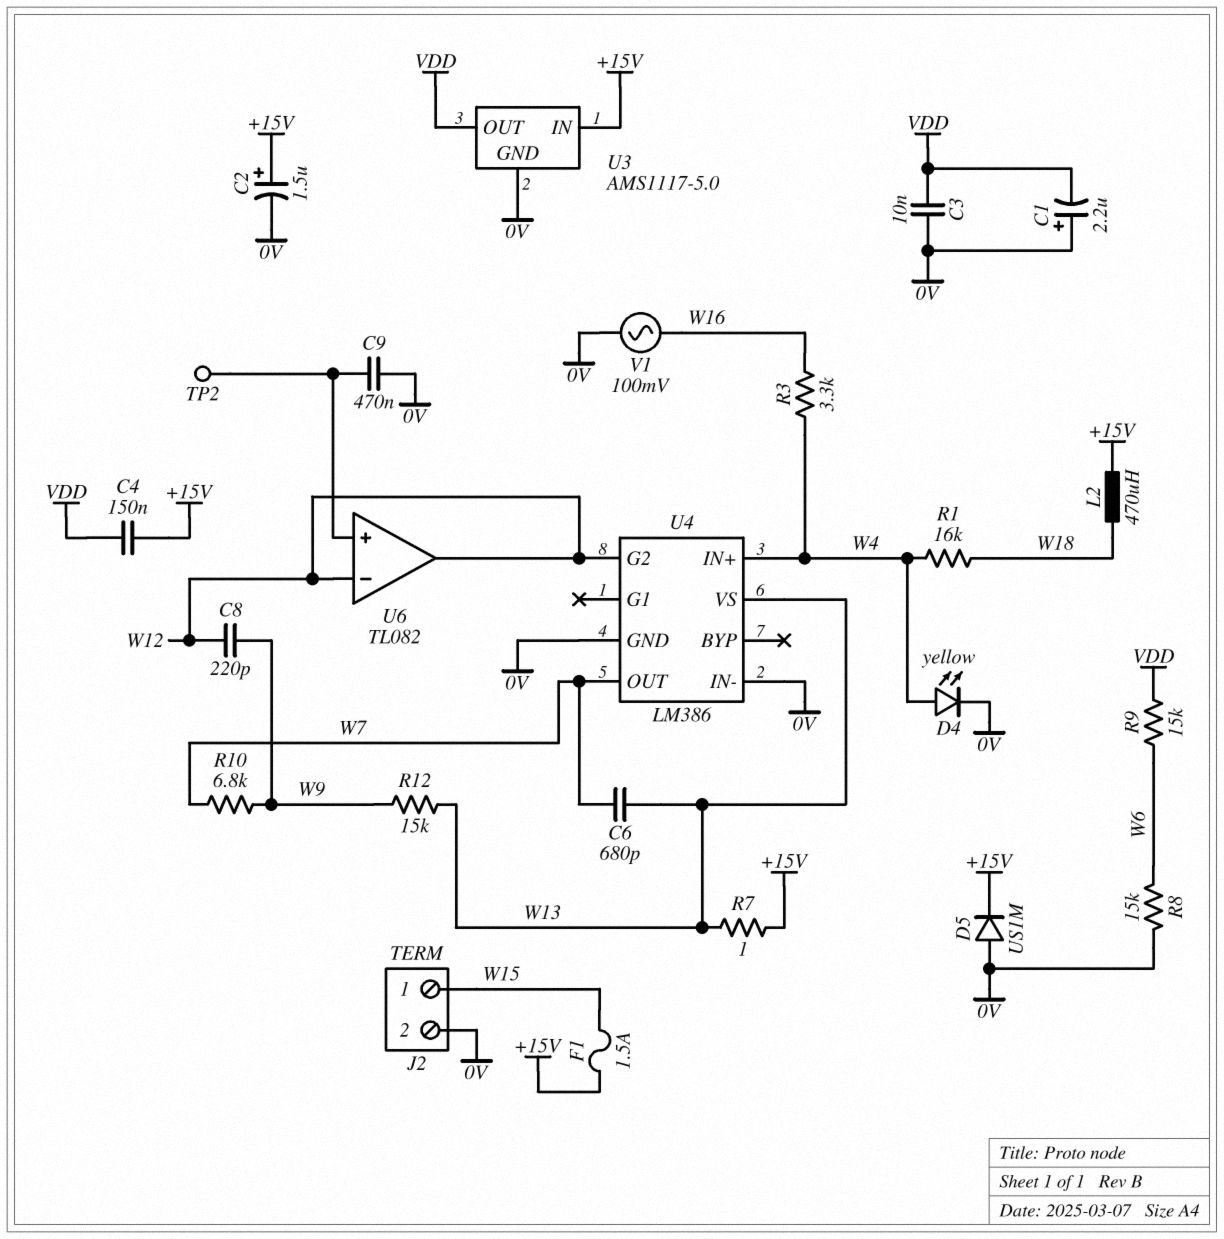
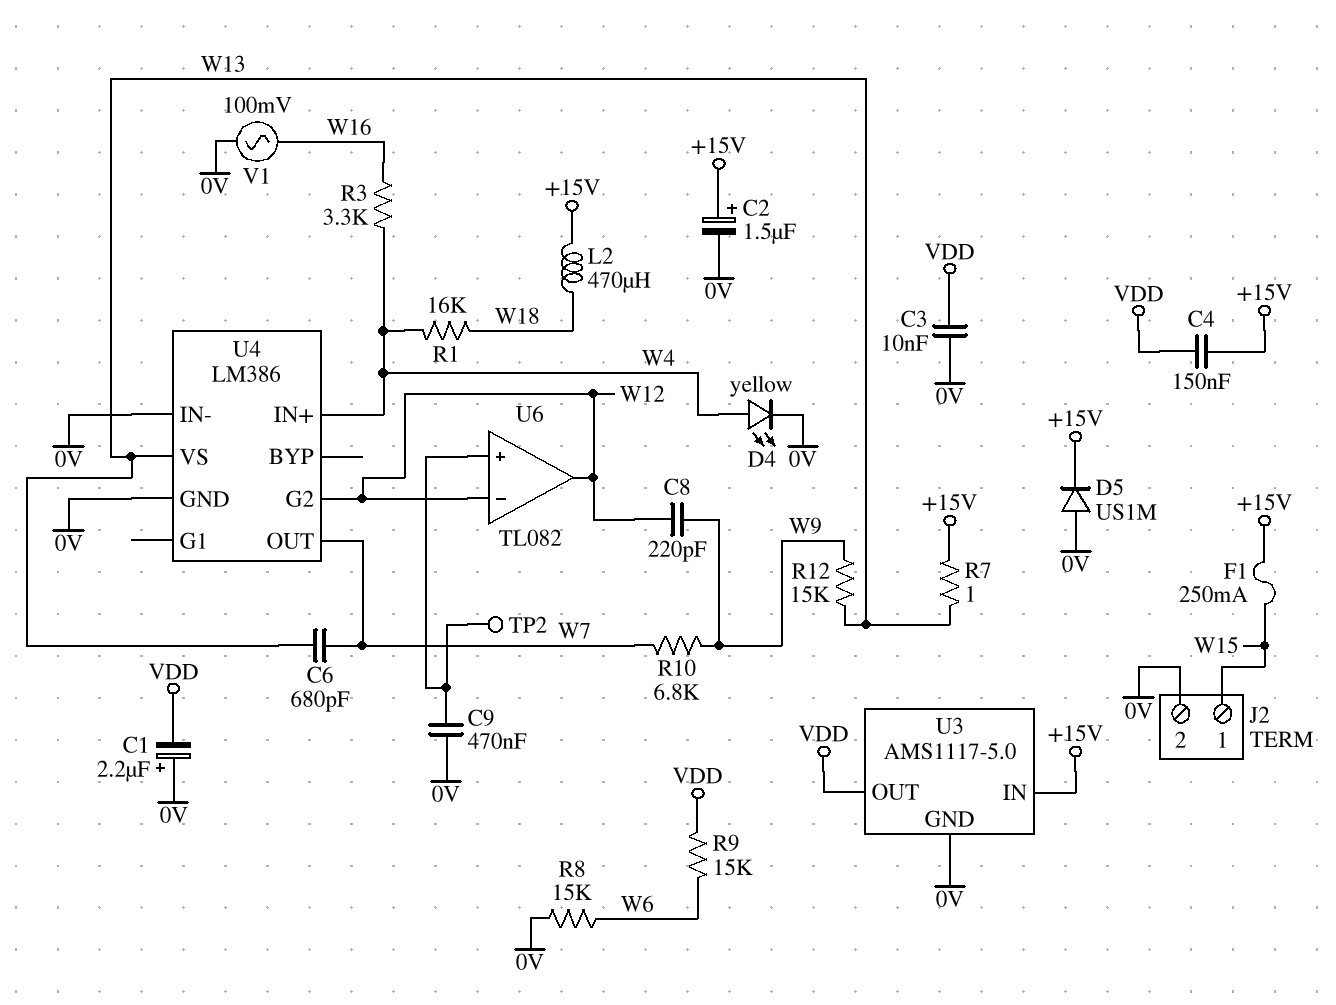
F1: 1.5A (+15V, W15) -> 250mA (+15V, W15)

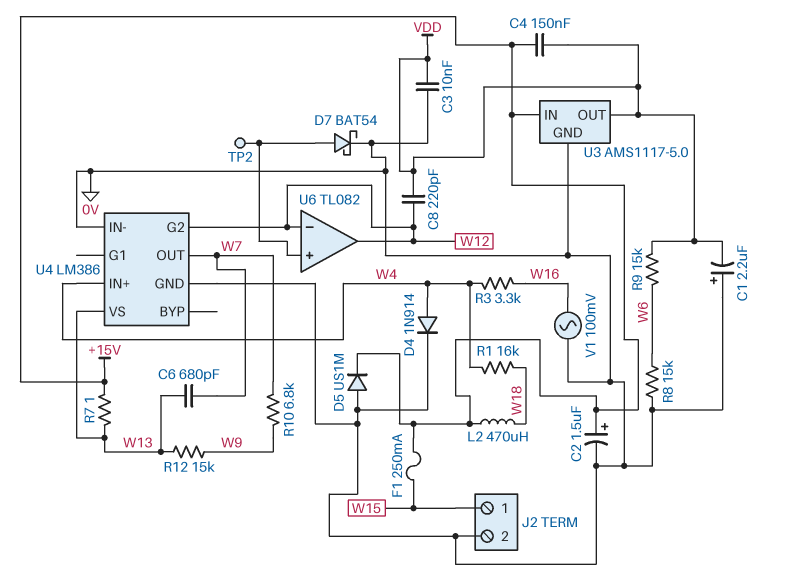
C8: 220pF (W9, W12) -> 220pF (VDD, W12)
C9: 470nF (0V, U6/in+) -> none
D4: LED yellow (A W4, K 0V) -> diode 1N914 (A W4, K 0V)
D7: none -> schottky BAT54 (A U6/in+, K 0V)

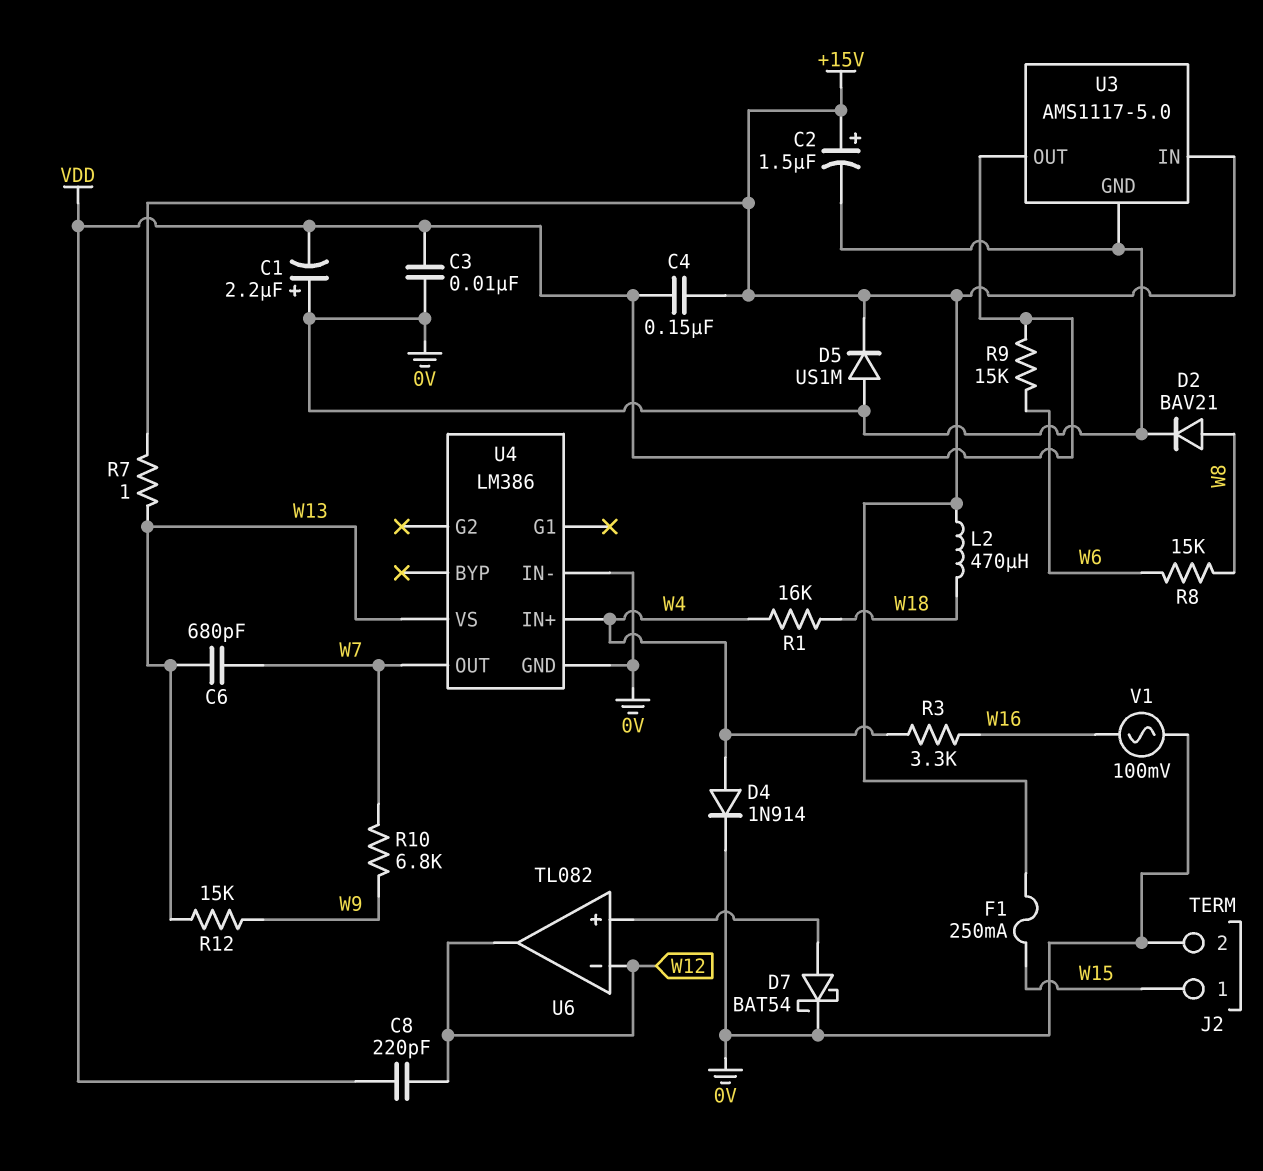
D2: none -> diode BAV21 (A W8, K 0V)
R8: 15k (0V, W6) -> 15k (W6, W8)
TP2: test point (U6/in+) -> none
U4 pin G2: W12 -> none

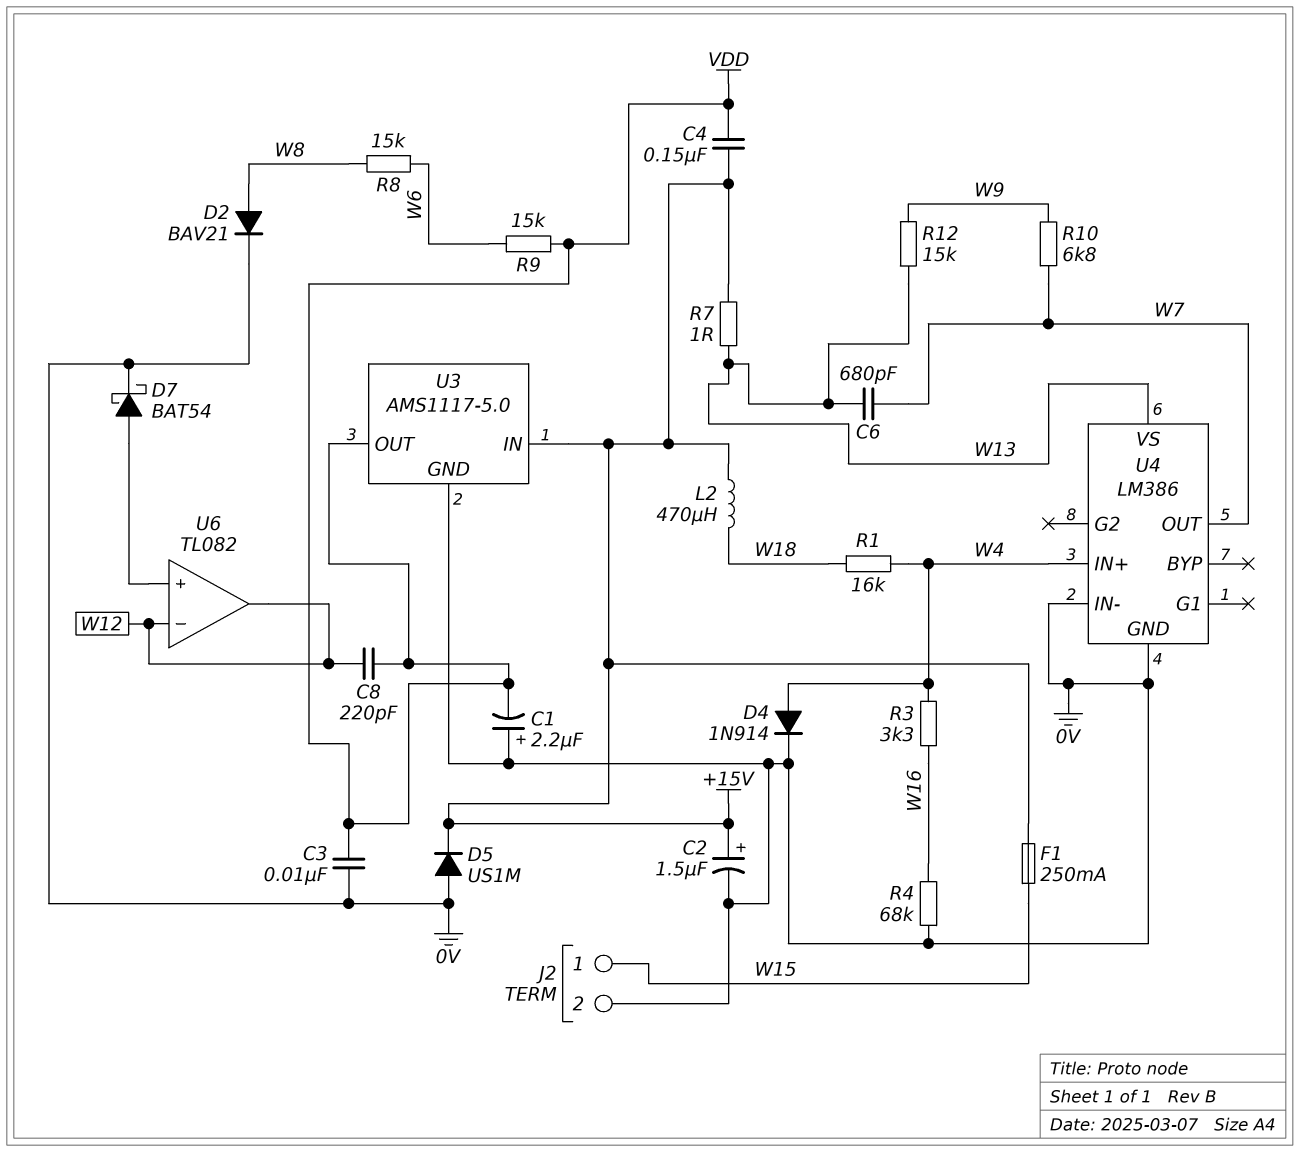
R4: none -> 68k (0V, W16)
V1: AC 100mV (0V, W16) -> none

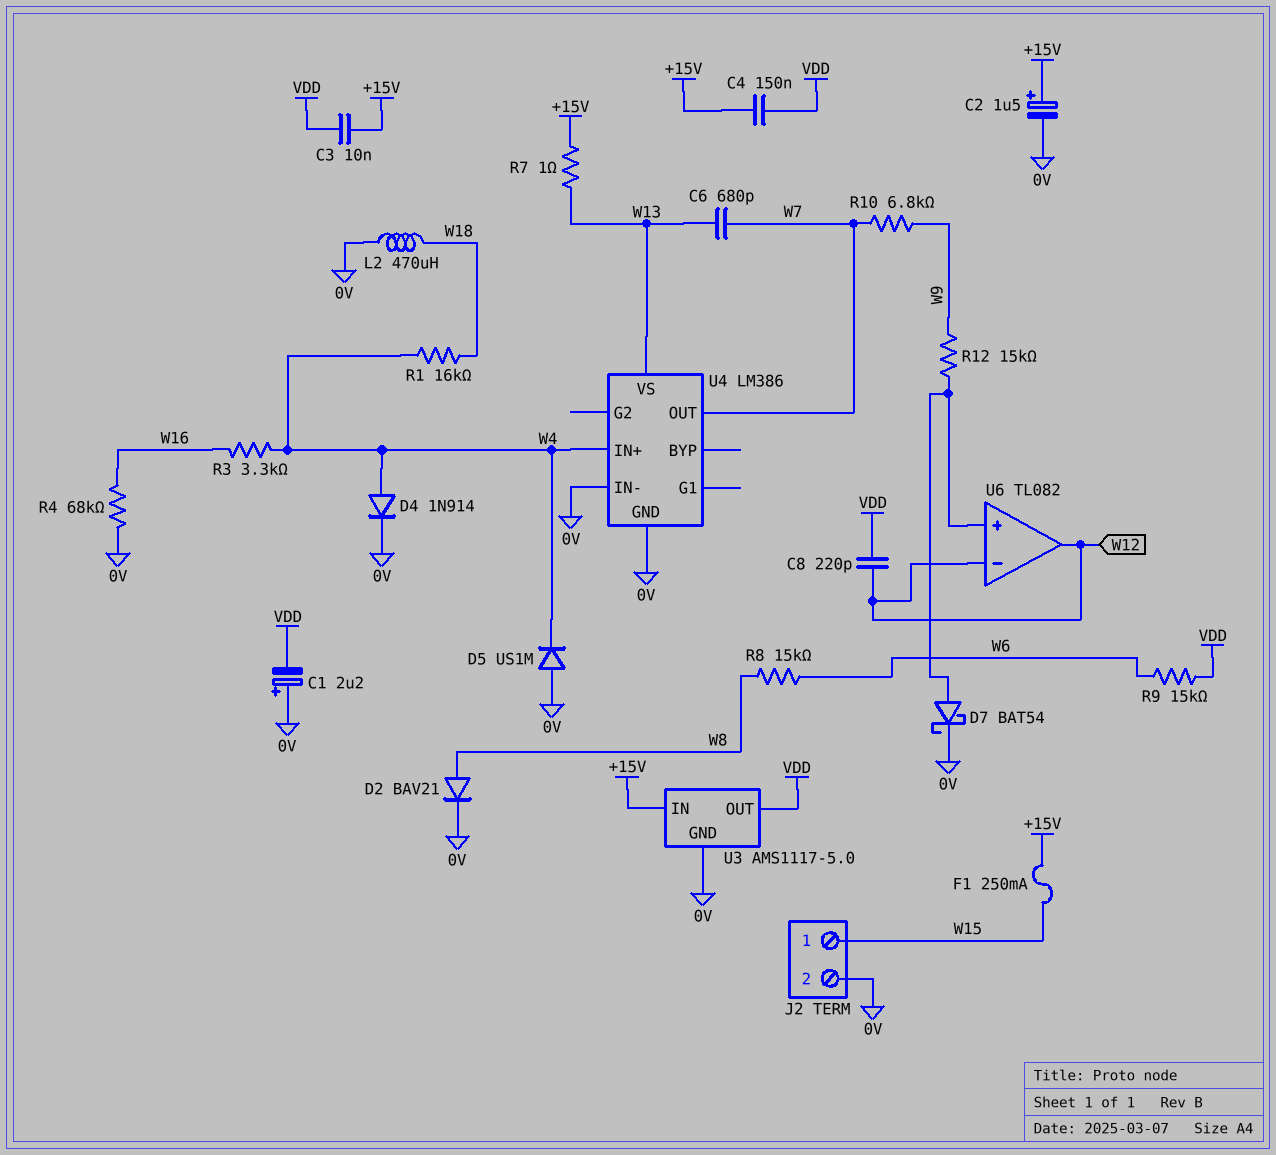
C3: 10nF (0V, VDD) -> 10nF (+15V, VDD)
D5: diode US1M (A 0V, K +15V) -> diode US1M (A 0V, K W4)
L2: 470uH (+15V, W18) -> 470uH (0V, W18)
R12: 15k (W9, W13) -> 15k (U6/in+, W9)

